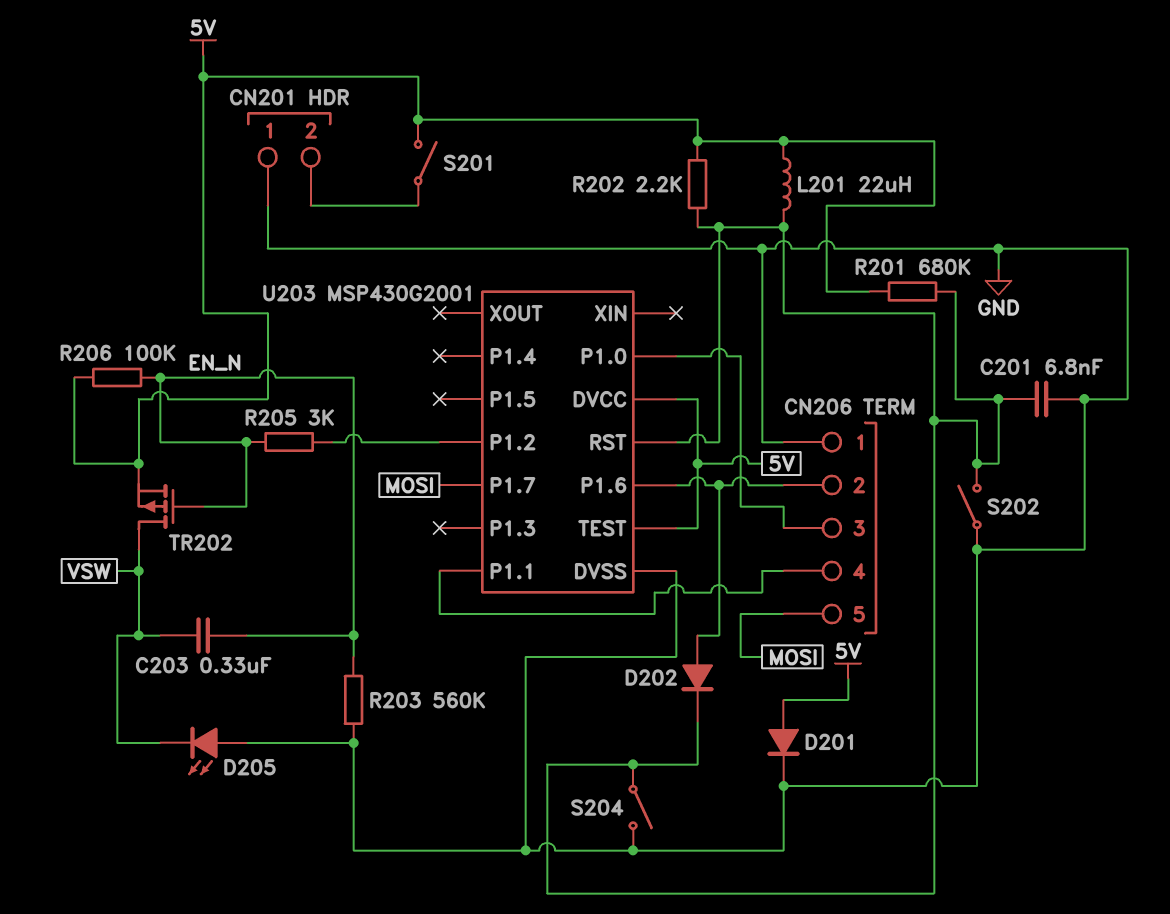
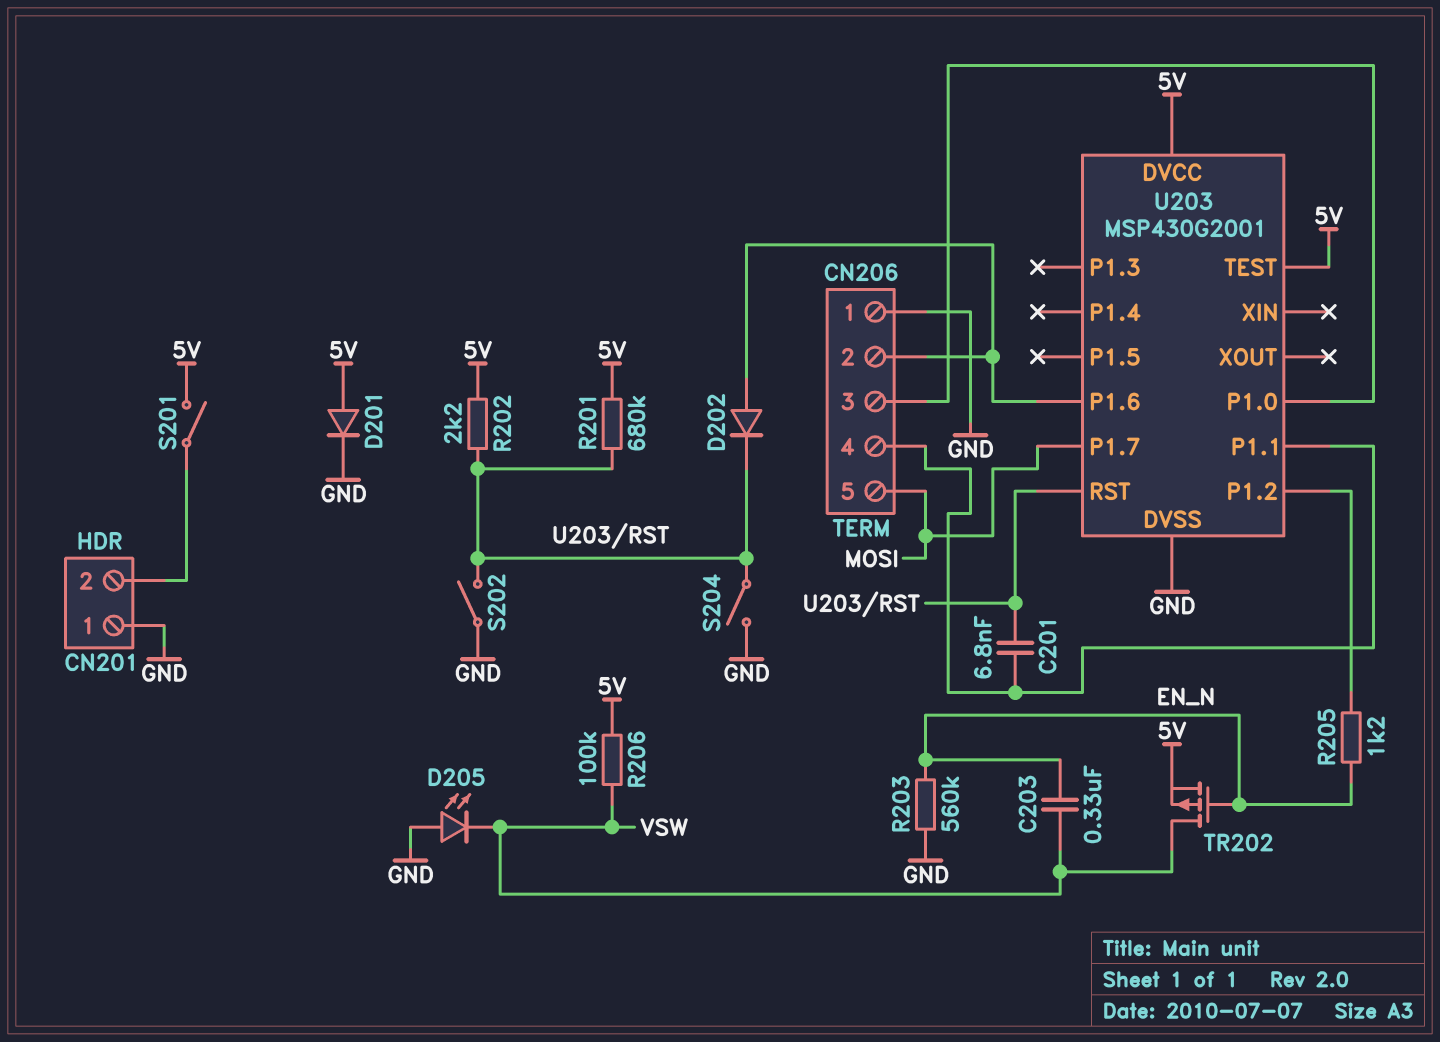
C201: 6.8nF (GND, U203/RST) -> 6.8nF (CN206/4, U203/RST)
L201: 22uH (5V, U203/RST) -> none
R205: 3k (EN_N, U203/P1.2) -> 1.2k (EN_N, U203/P1.2)
R206: 100k (5V, EN_N) -> 100k (5V, VSW)

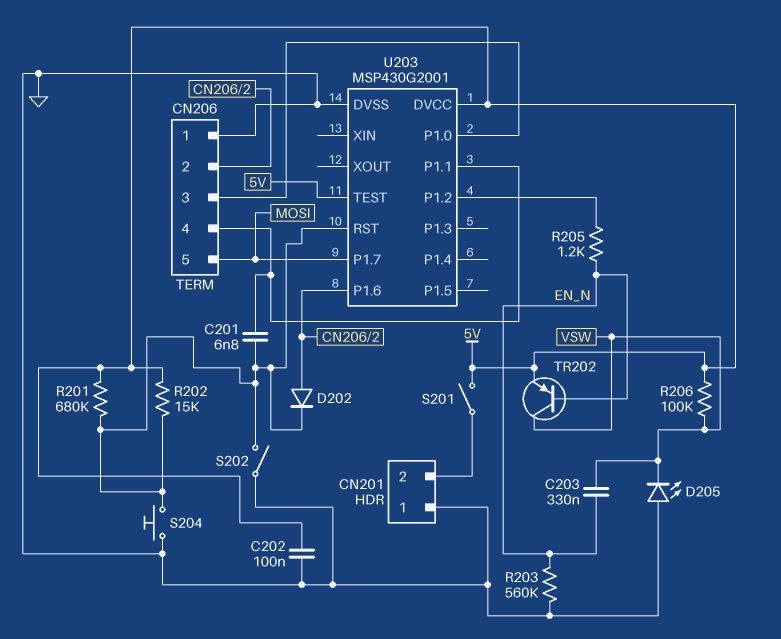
C202: none -> 100nF (5V, GND)
D201: diode (A 5V, K GND) -> none
R202: 2.2k (5V, U203/RST) -> 15k (5V, U203/RST)
S204: switch (GND, U203/RST) -> button (GND, U203/RST)
TR202: PMOS (G EN_N, D VSW, S 5V) -> PNP (B EN_N, C VSW, E 5V)

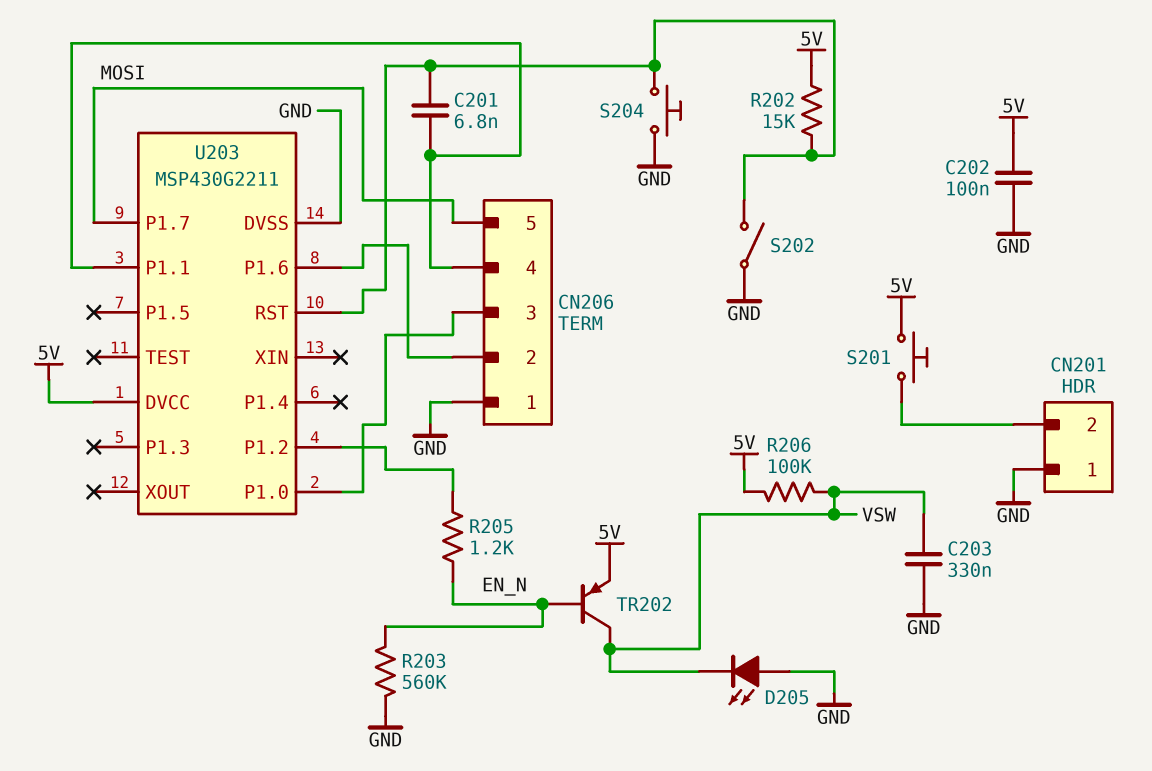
C203: 330nF (EN_N, VSW) -> 330nF (GND, VSW)
D202: diode (A CN206/2, K U203/RST) -> none
R201: 680k (5V, U203/RST) -> none
S201: switch (5V, CN201/2) -> button (5V, CN201/2)
U203: MSP430G2001 -> MSP430G2211
U203 pin TEST: 5V -> none

